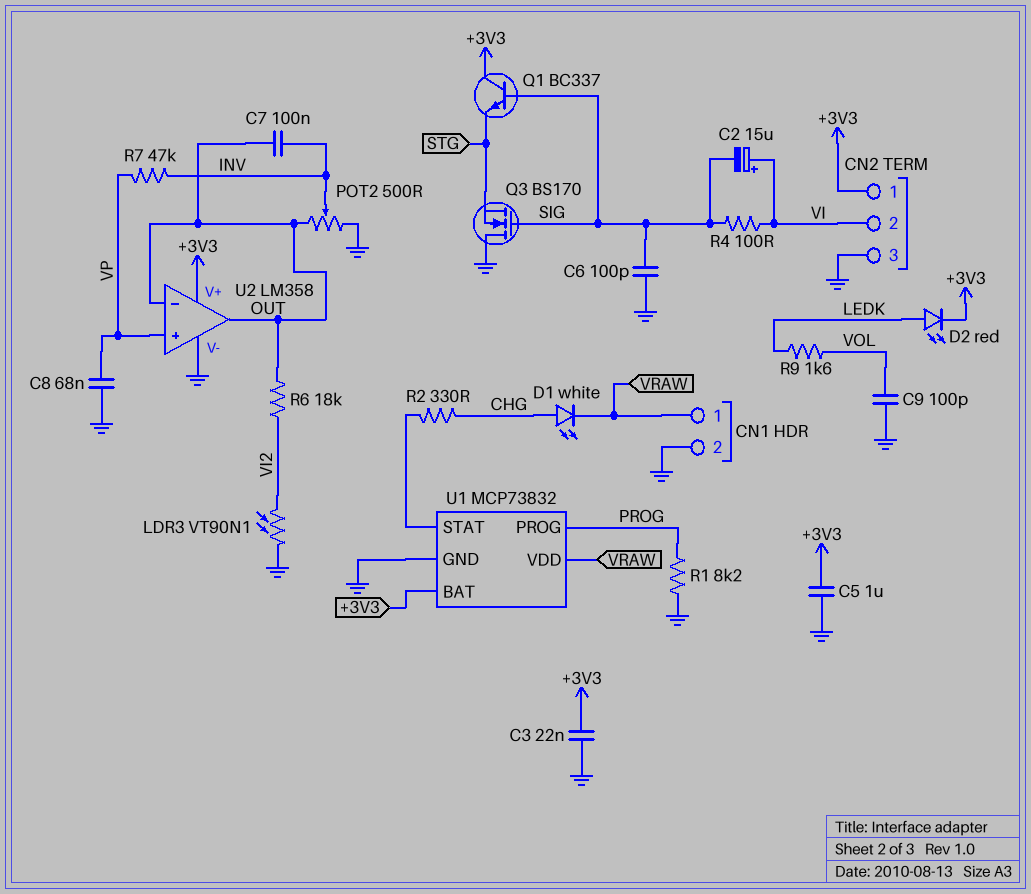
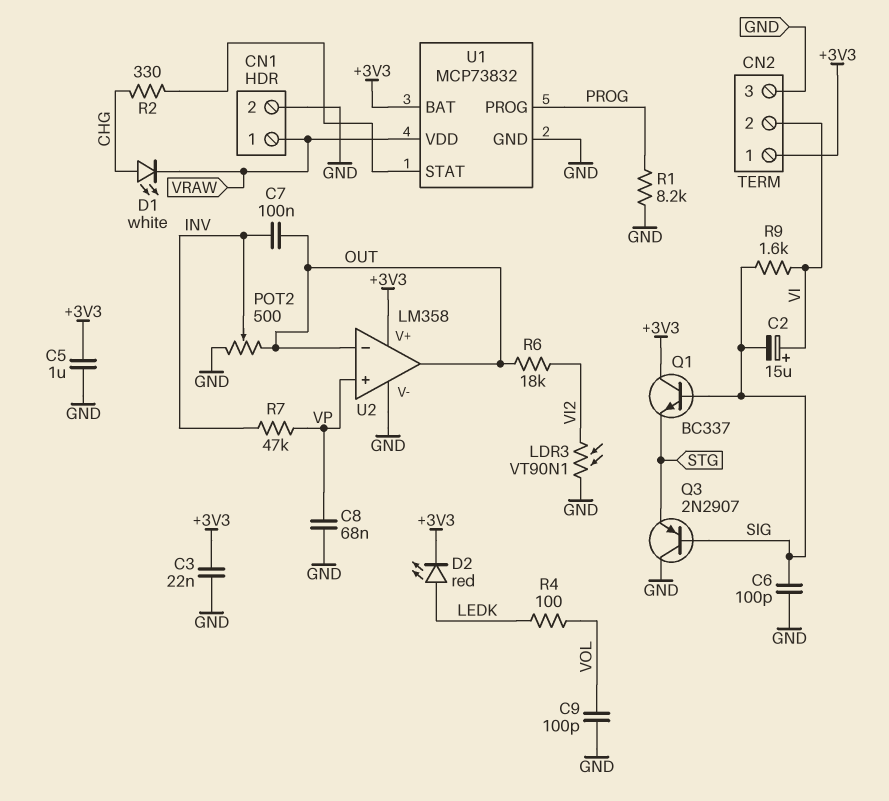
Q3: NMOS BS170 (G SIG, D GND, S STG) -> PNP 2N2907 (B SIG, C GND, E STG)
R4: 100 (SIG, VI) -> 100 (LEDK, VOL)
R9: 1.6k (LEDK, VOL) -> 1.6k (SIG, VI)

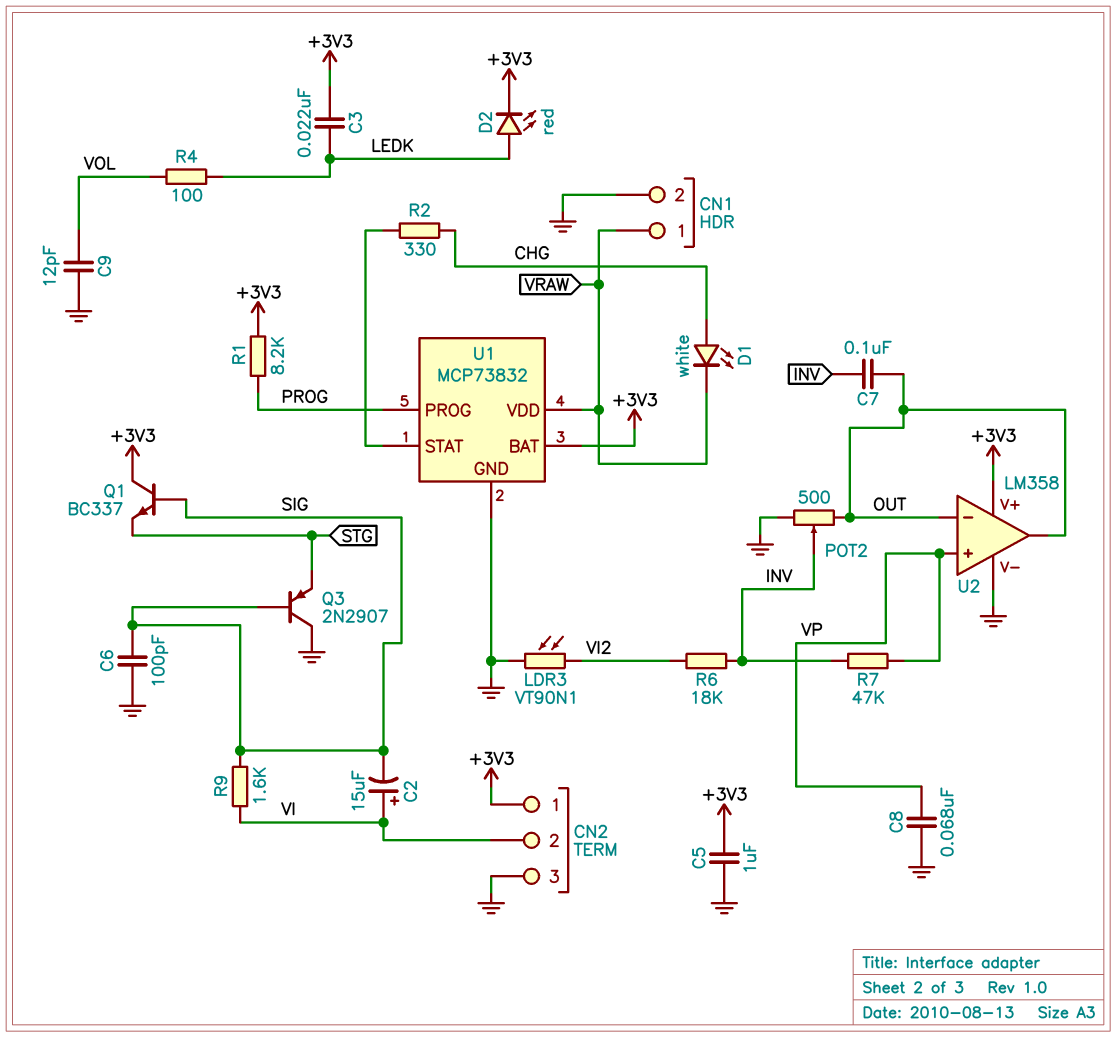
C3: 22nF (+3V3, GND) -> 22nF (+3V3, LEDK)
C9: 100pF (GND, VOL) -> 12pF (GND, VOL)
R1: 8.2k (GND, PROG) -> 8.2k (+3V3, PROG)
R6: 18k (OUT, VI2) -> 18k (INV, VI2)

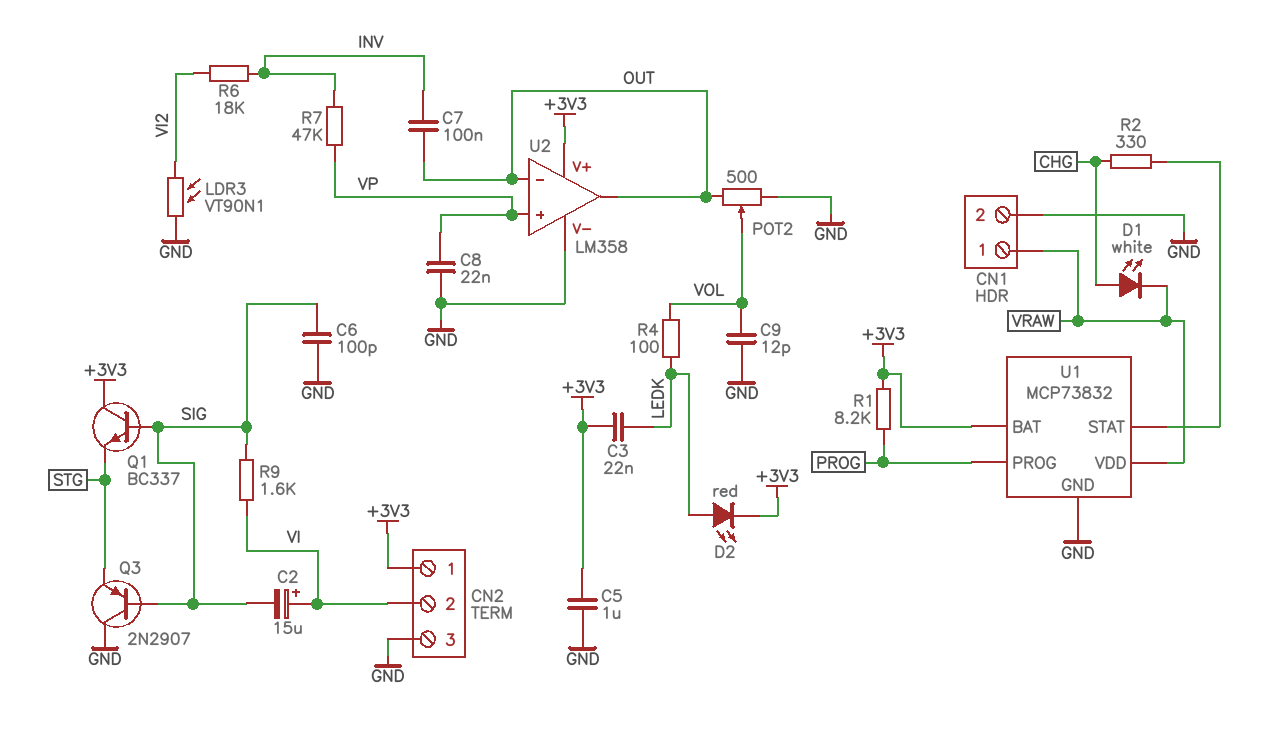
C8: 68nF (GND, VP) -> 22nF (GND, VP)
POT2: 500 (GND, OUT, wiper INV) -> 500 (GND, OUT, wiper VOL)

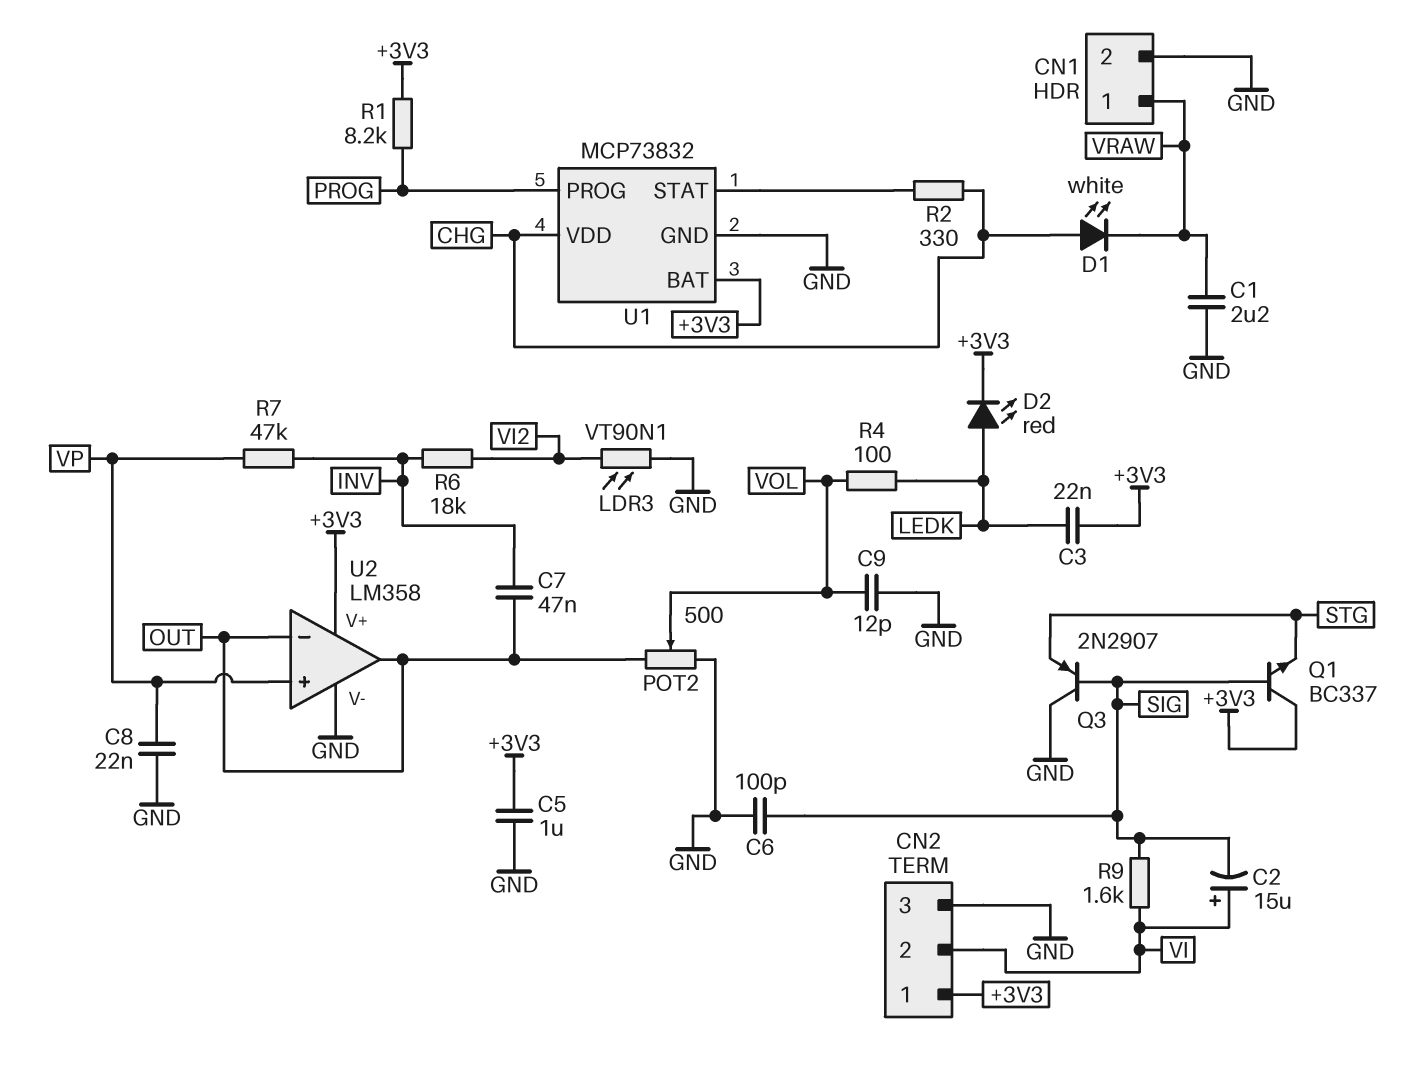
C1: none -> 2.2uF (GND, VRAW)
C7: 100nF (INV, OUT) -> 47nF (INV, OUT)
U1 pin VDD: VRAW -> CHG

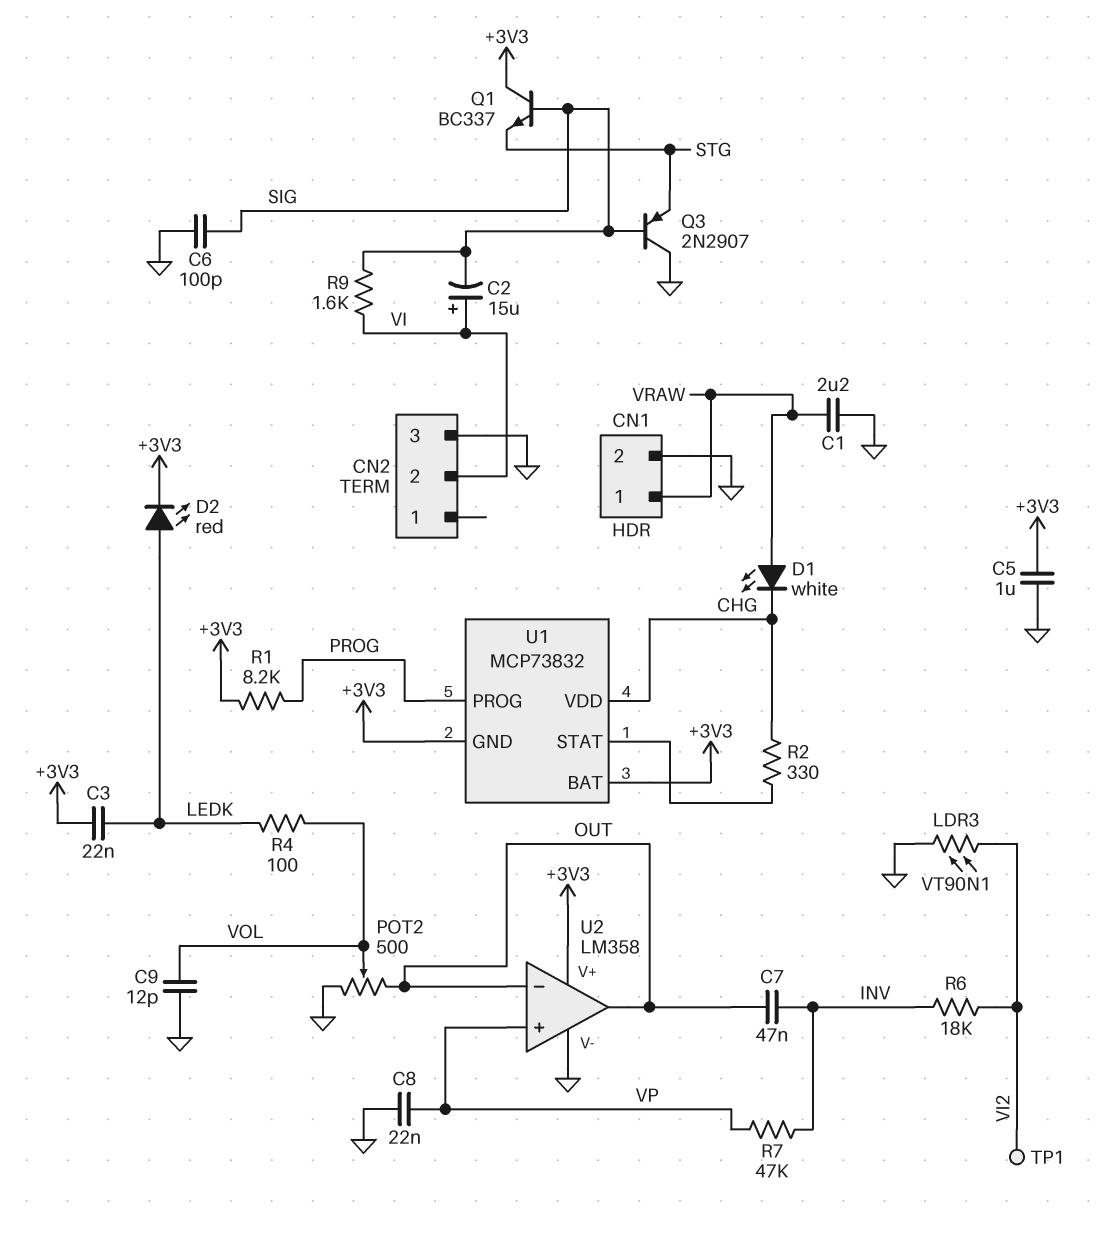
CN2 pin 1: +3V3 -> none
D1: LED white (A CHG, K VRAW) -> LED white (A VRAW, K CHG)
TP1: none -> test point (VI2)
U1 pin GND: GND -> +3V3

